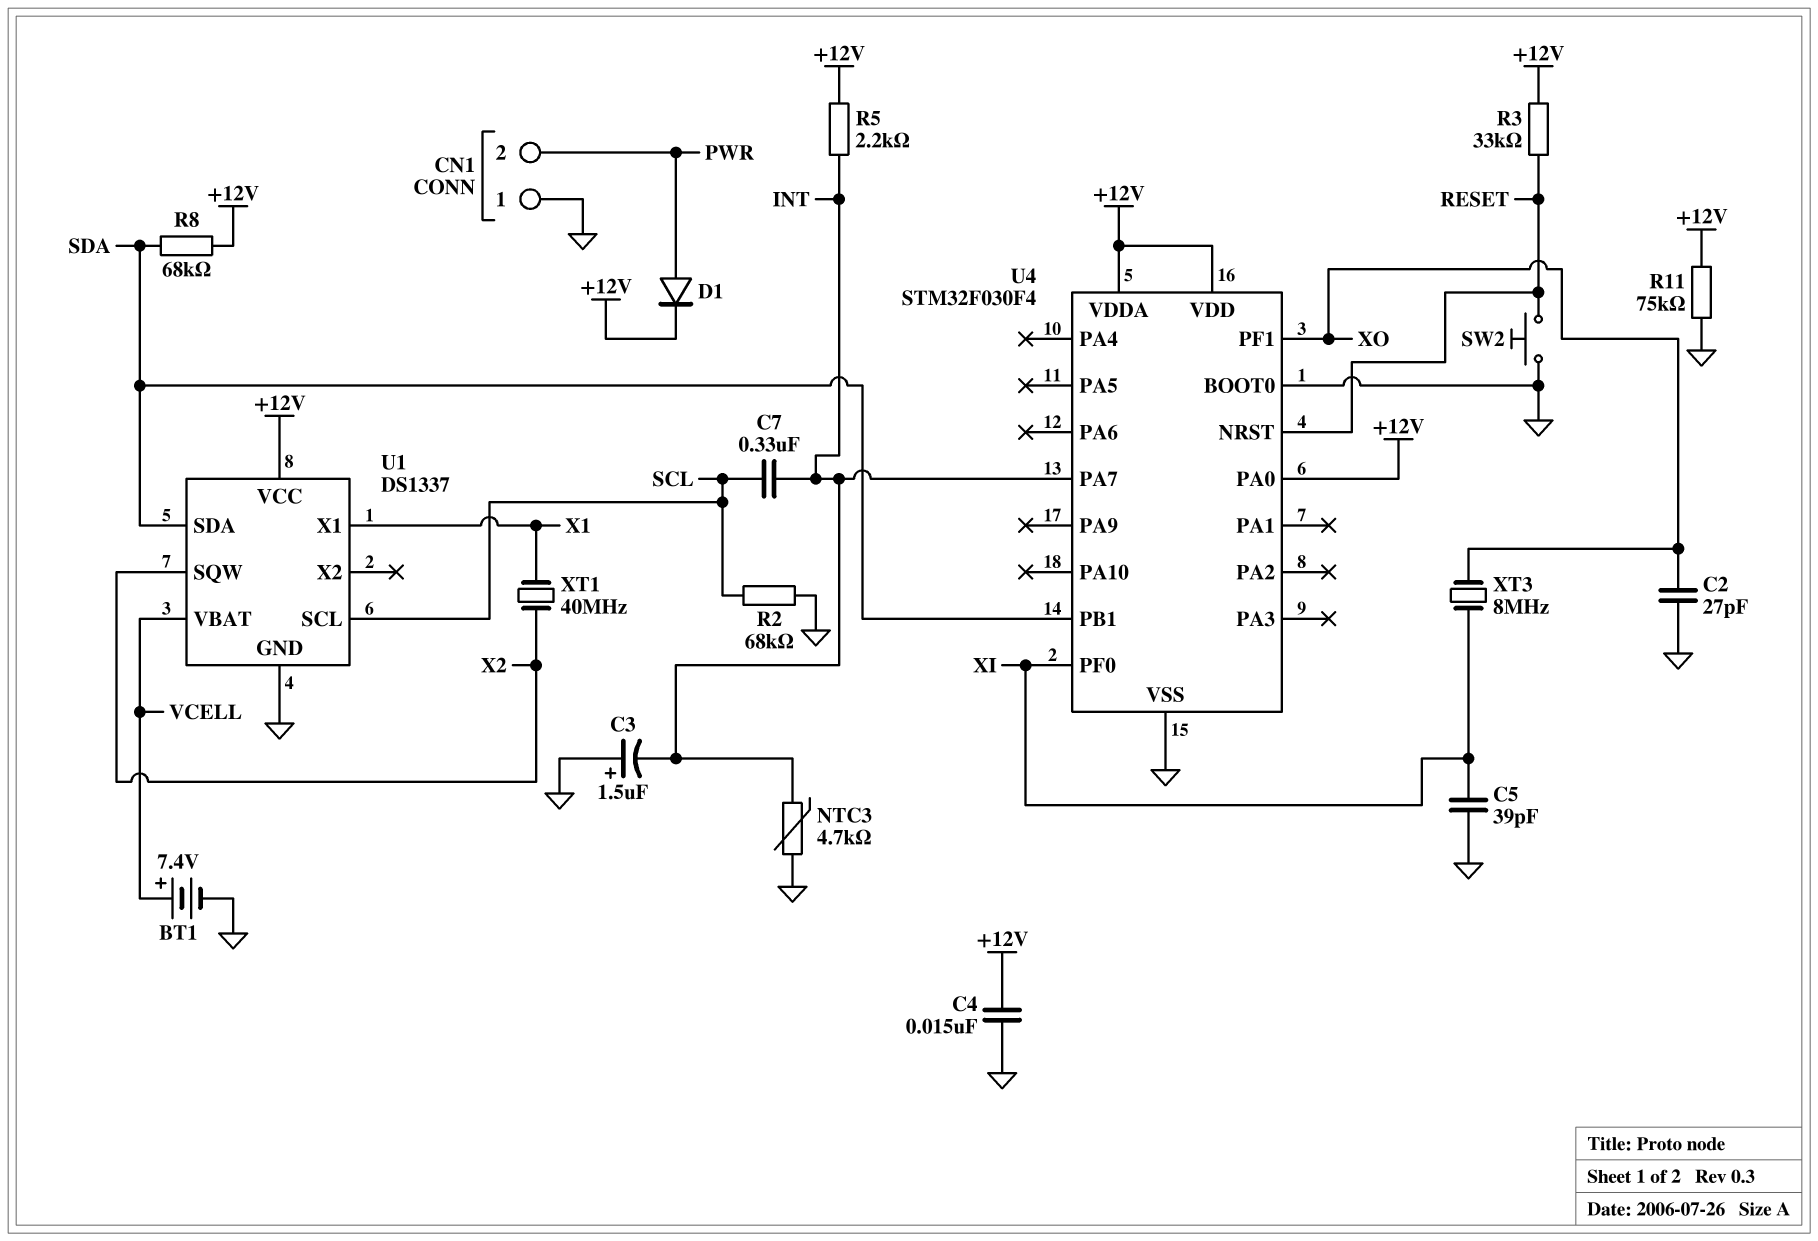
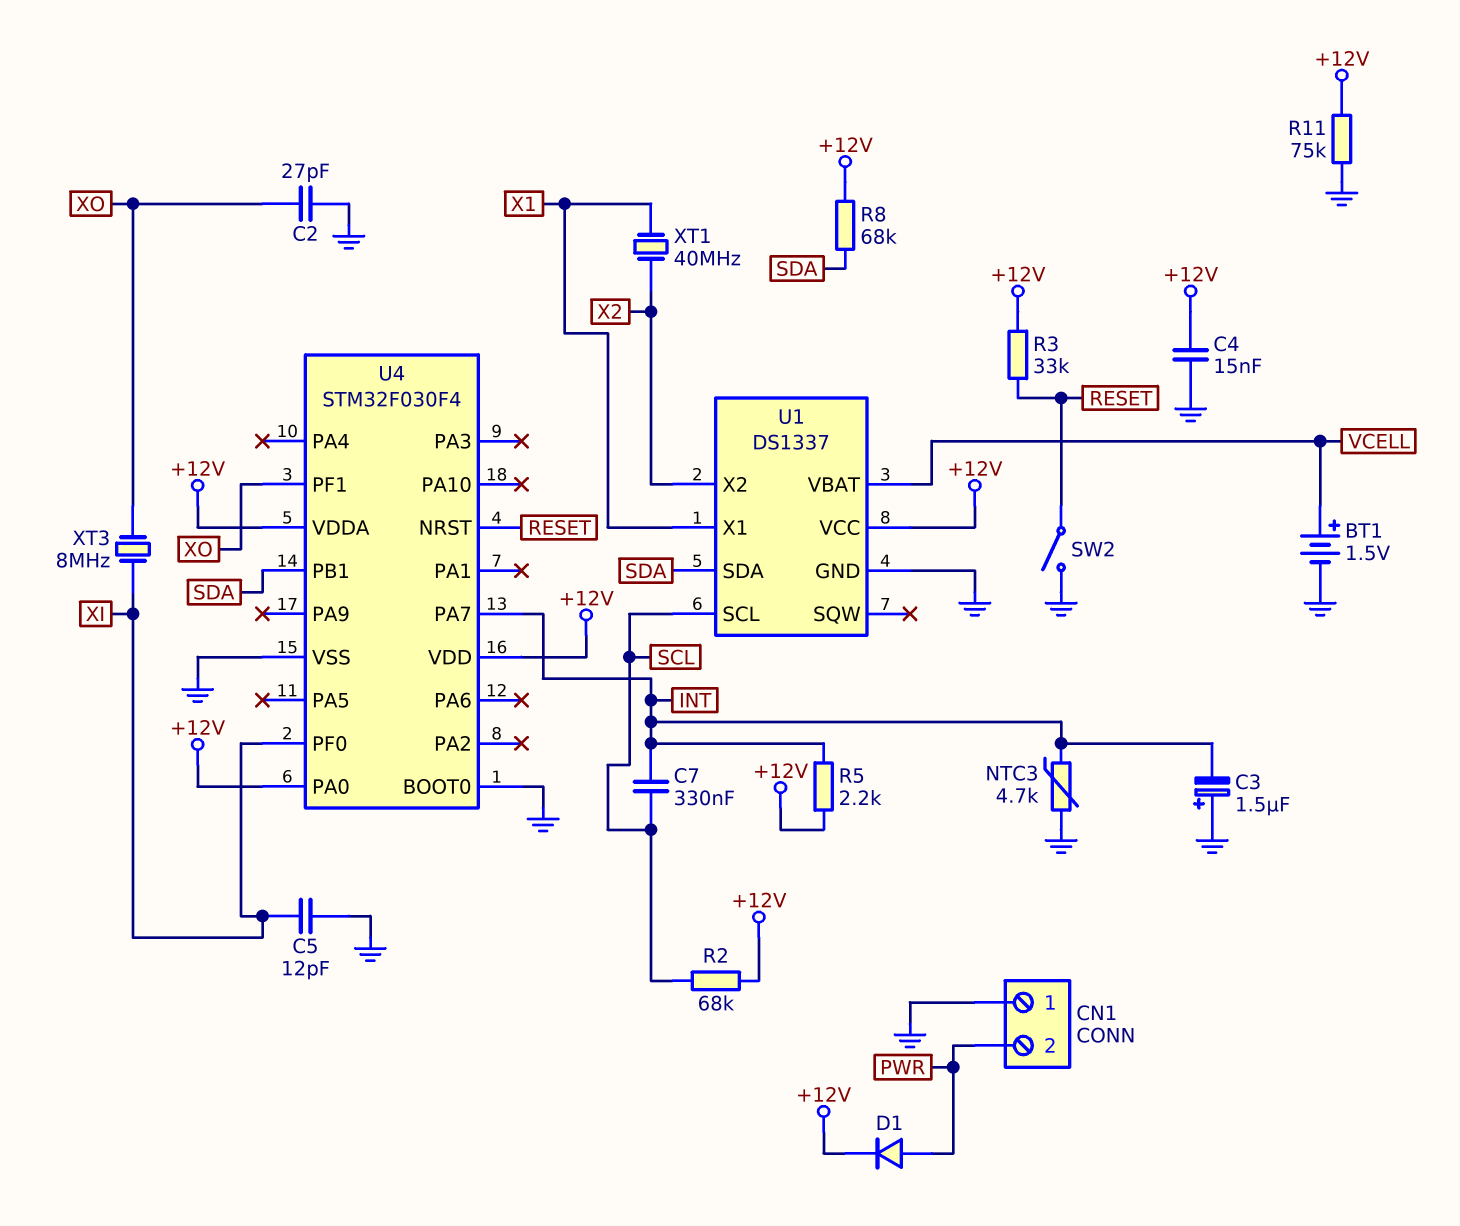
BT1: 7.4V (plus VCELL, minus GND) -> 1.5V (plus VCELL, minus GND)
C5: 39pF (GND, XI) -> 12pF (GND, XI)
R2: 68k (GND, SCL) -> 68k (+12V, SCL)
SW2: button (GND, RESET) -> switch (GND, RESET)
U1 pin SQW: X2 -> none
U1 pin X2: none -> X2

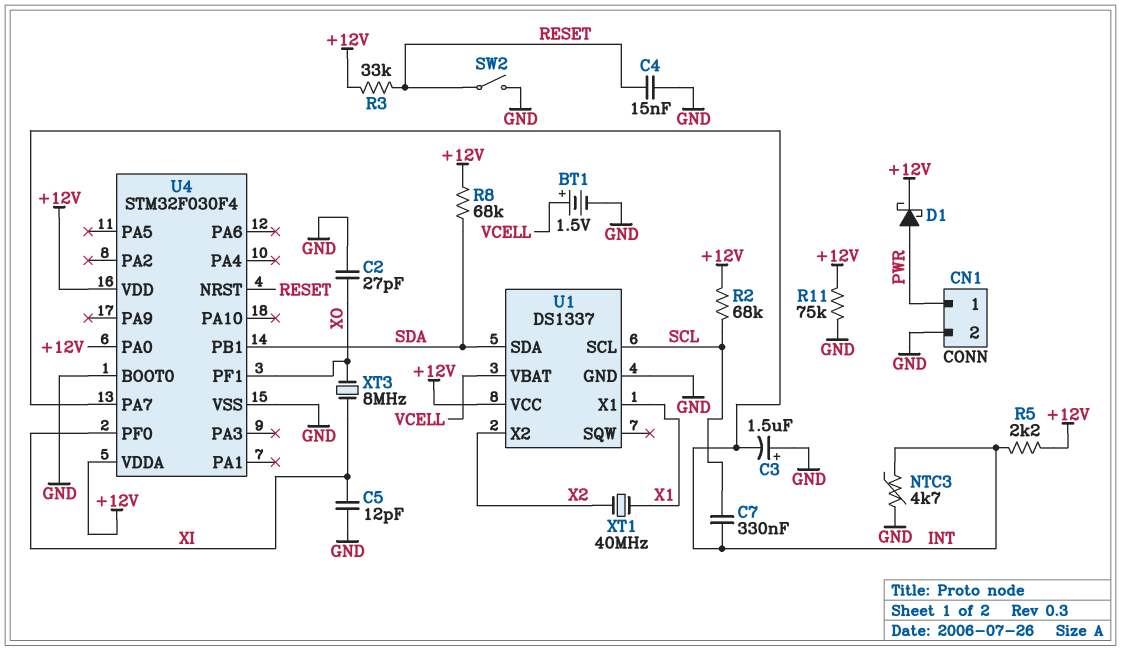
C4: 15nF (+12V, GND) -> 15nF (GND, RESET)
CN1 pin 1: GND -> PWR
CN1 pin 2: PWR -> GND
D1: diode (A PWR, K +12V) -> schottky (A PWR, K +12V)

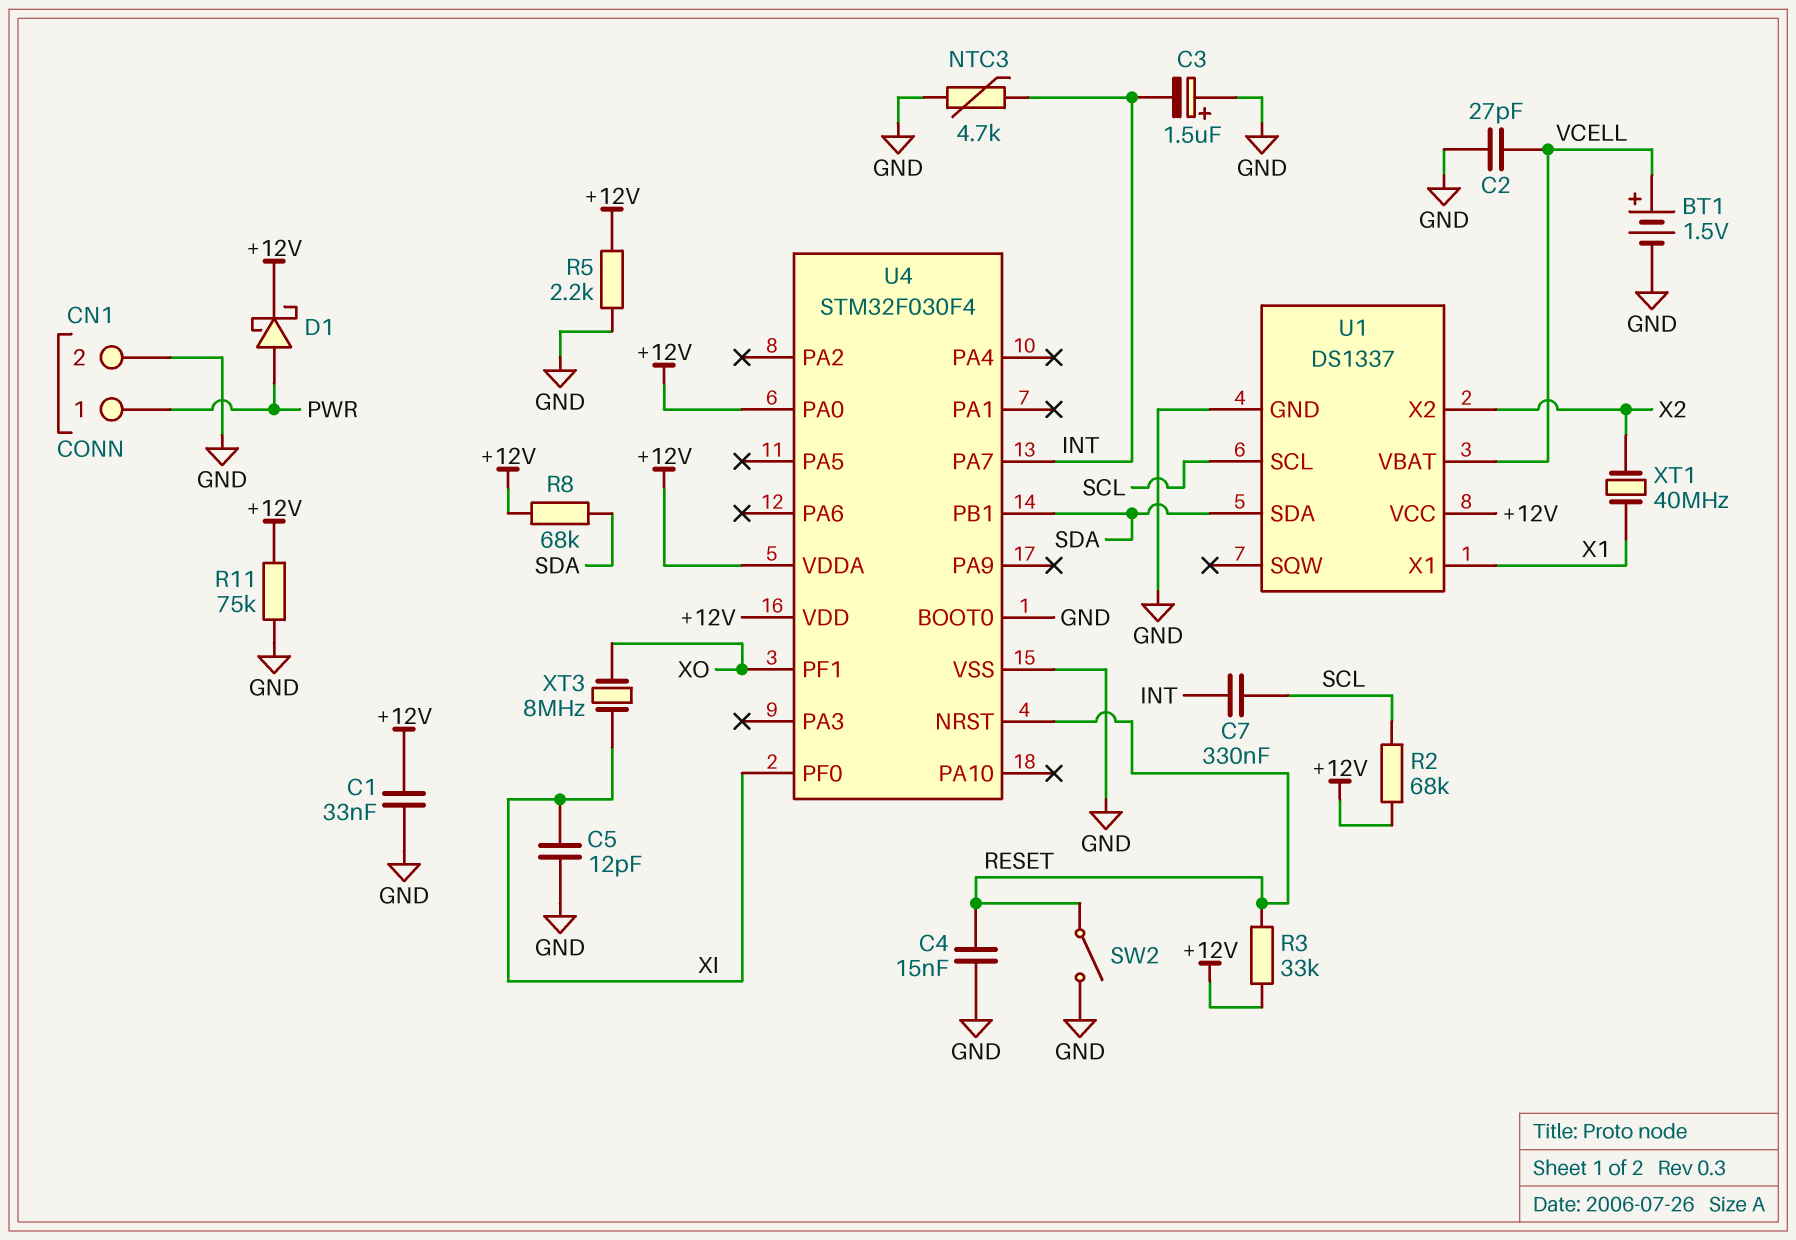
C1: none -> 33nF (+12V, GND)
C2: 27pF (GND, XO) -> 27pF (GND, VCELL)
R5: 2.2k (+12V, INT) -> 2.2k (+12V, GND)

